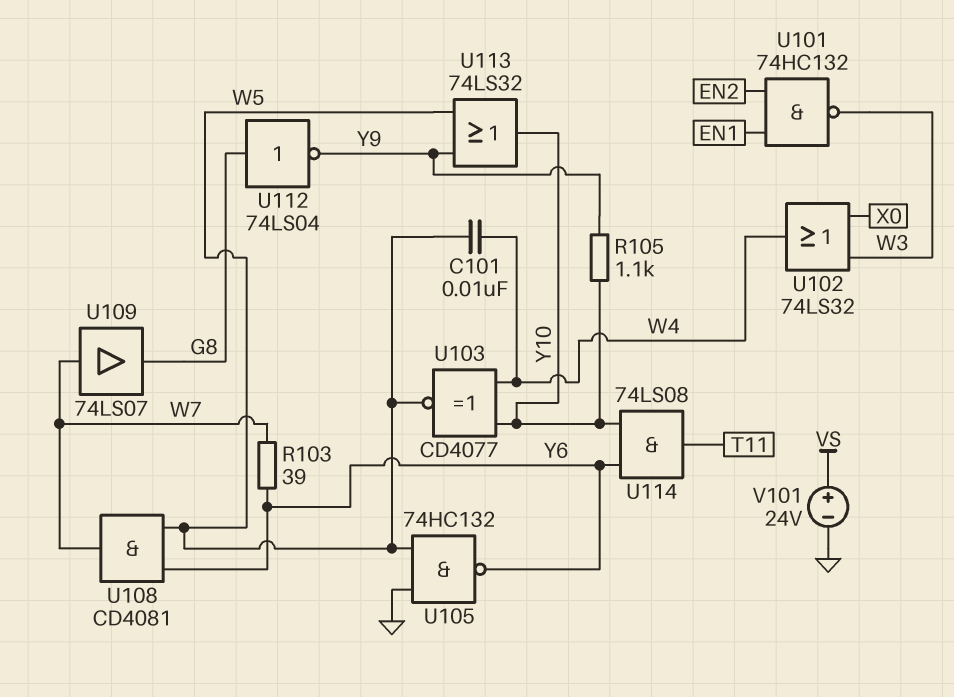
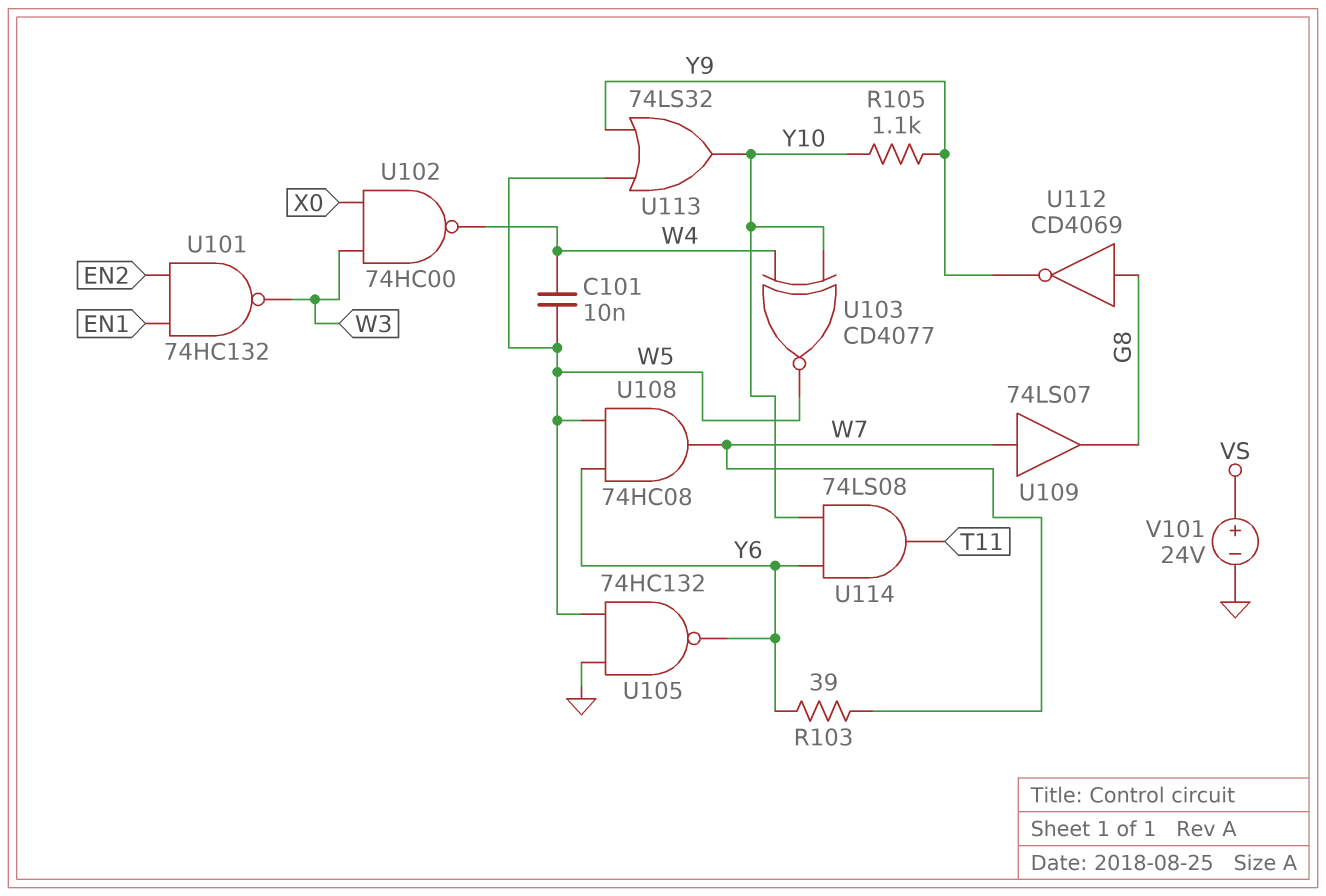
U102: OR 74LS32 (in W3, in X0, out W4) -> NAND 74HC00 (in W3, in X0, out W4)
U108: AND CD4081 (in W5, in Y6, out W7) -> AND 74HC08 (in W5, in Y6, out W7)
U112: NOT 74LS04 (in G8, out Y9) -> NOT CD4069 (in G8, out Y9)

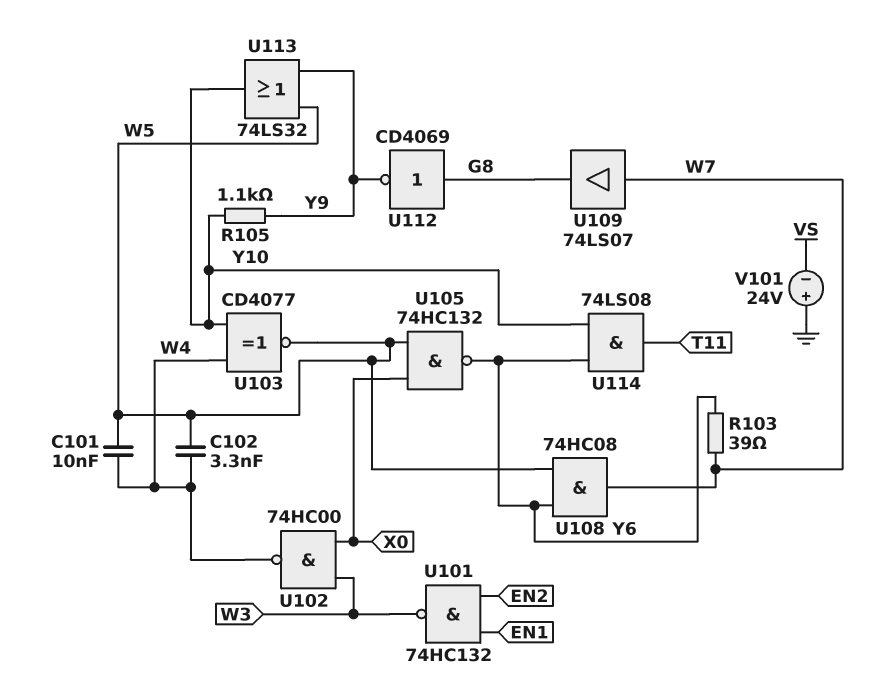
C102: none -> 3.3nF (W4, W5)
U105: NAND 74HC132 (in GND, in W5, out Y6) -> NAND 74HC132 (in W5, in X0, out Y6)
V101: 24V (plus VS, minus GND) -> 24V (plus GND, minus VS)

